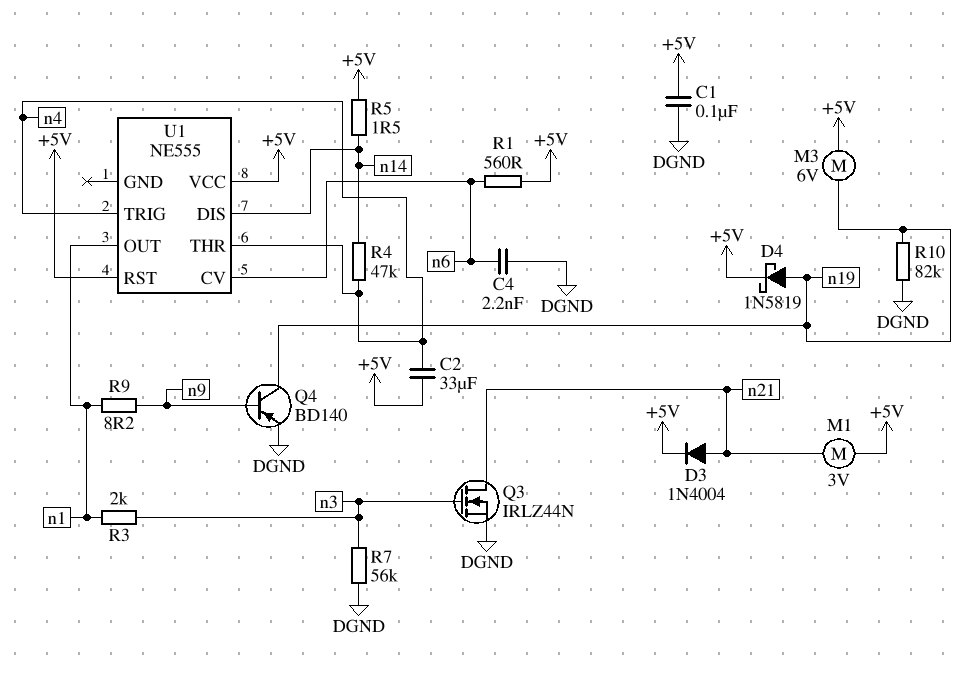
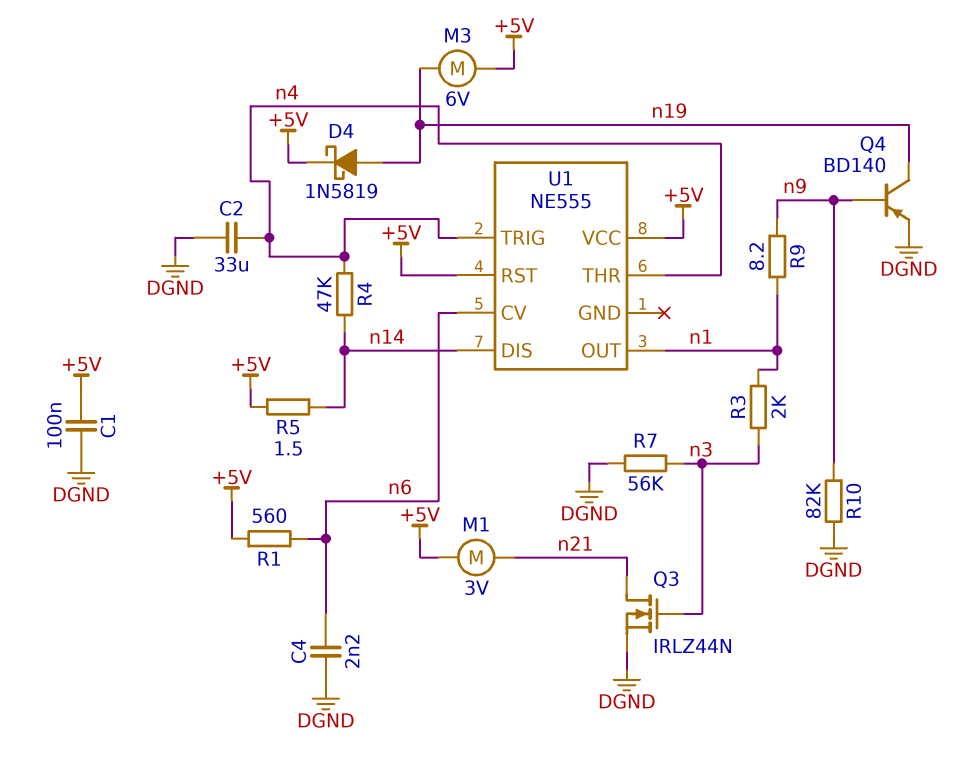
C2: 33uF (+5V, n4) -> 33uF (DGND, n4)
D3: diode 1N4004 (A n21, K +5V) -> none
R10: 82k (DGND, n19) -> 82k (DGND, n9)

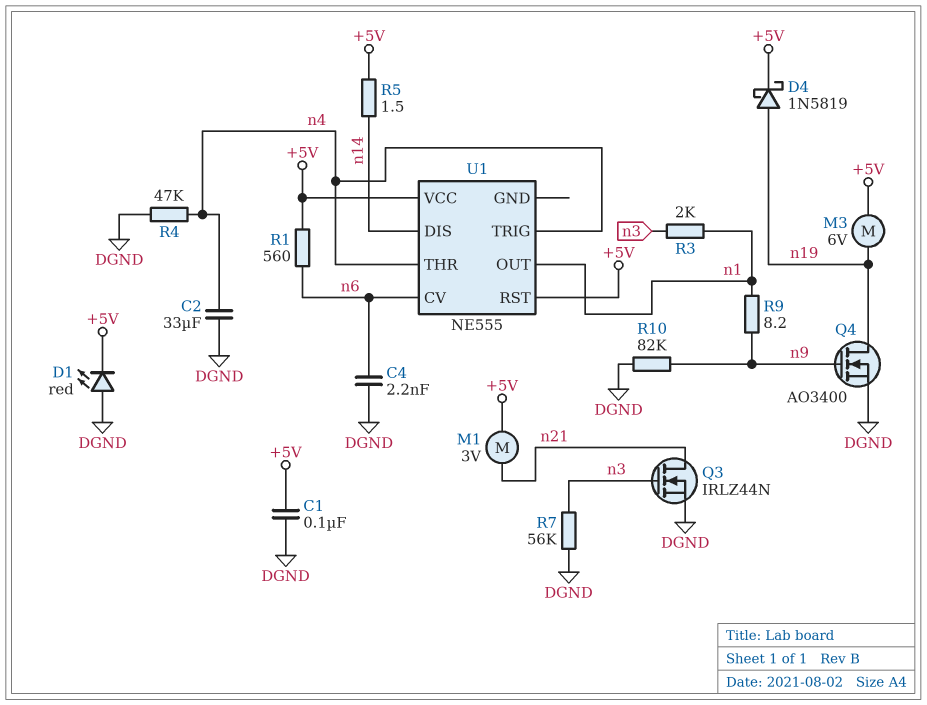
D1: none -> LED red (A DGND, K +5V)
Q4: PNP BD140 (B n9, C n19, E DGND) -> NMOS AO3400 (G n9, D n19, S DGND)
R4: 47k (n4, n14) -> 47k (DGND, n4)

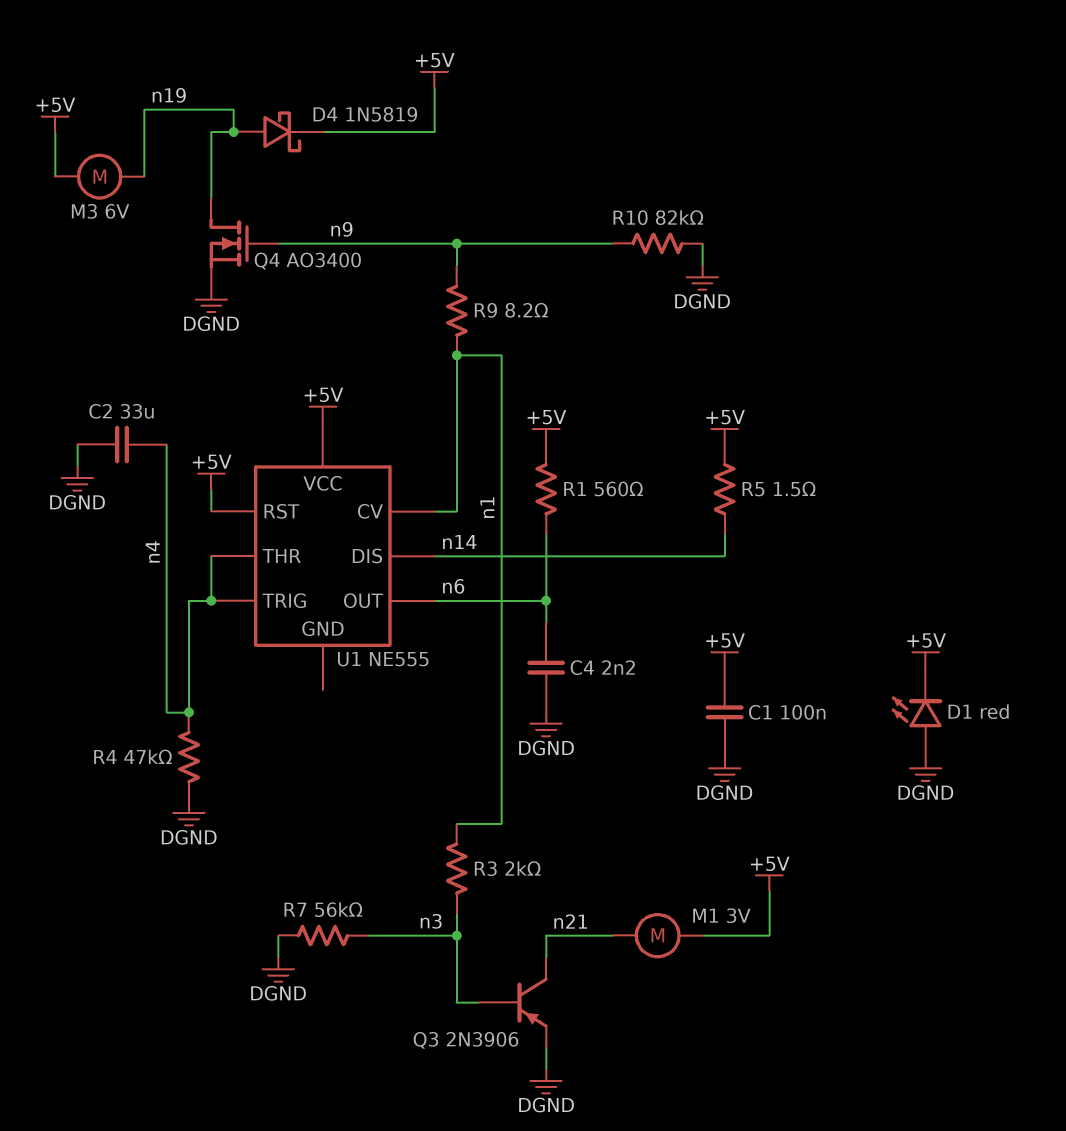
Q3: NMOS IRLZ44N (G n3, D n21, S DGND) -> PNP 2N3906 (B n3, C n21, E DGND)
U1 pin CV: n6 -> n1
U1 pin OUT: n1 -> n6

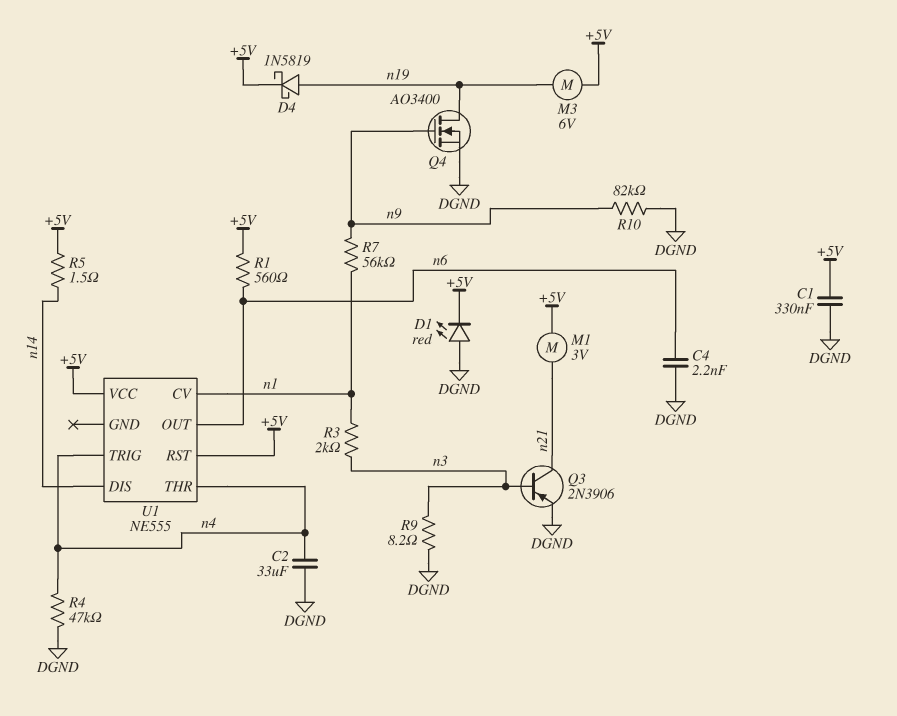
C1: 100nF (+5V, DGND) -> 330nF (+5V, DGND)
R7: 56k (DGND, n3) -> 56k (n1, n9)
R9: 8.2 (n1, n9) -> 8.2 (DGND, n3)

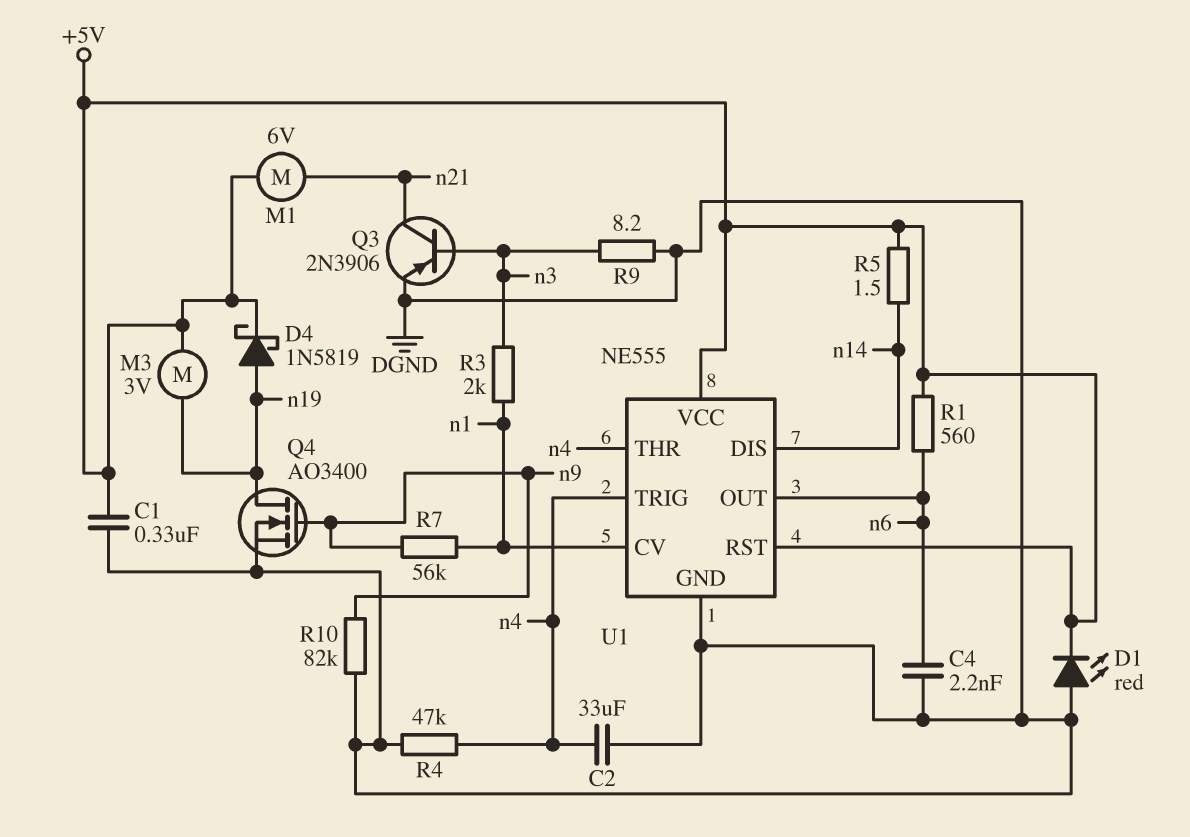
M1: motor 3V (+5V, n21) -> motor 6V (+5V, n21)
M3: motor 6V (+5V, n19) -> motor 3V (+5V, n19)
U1 pin GND: none -> DGND

